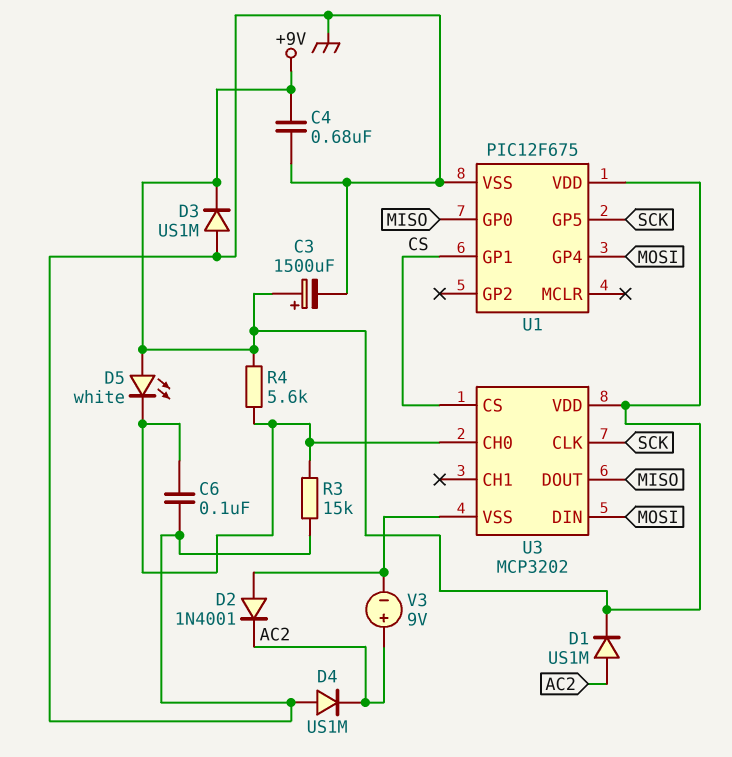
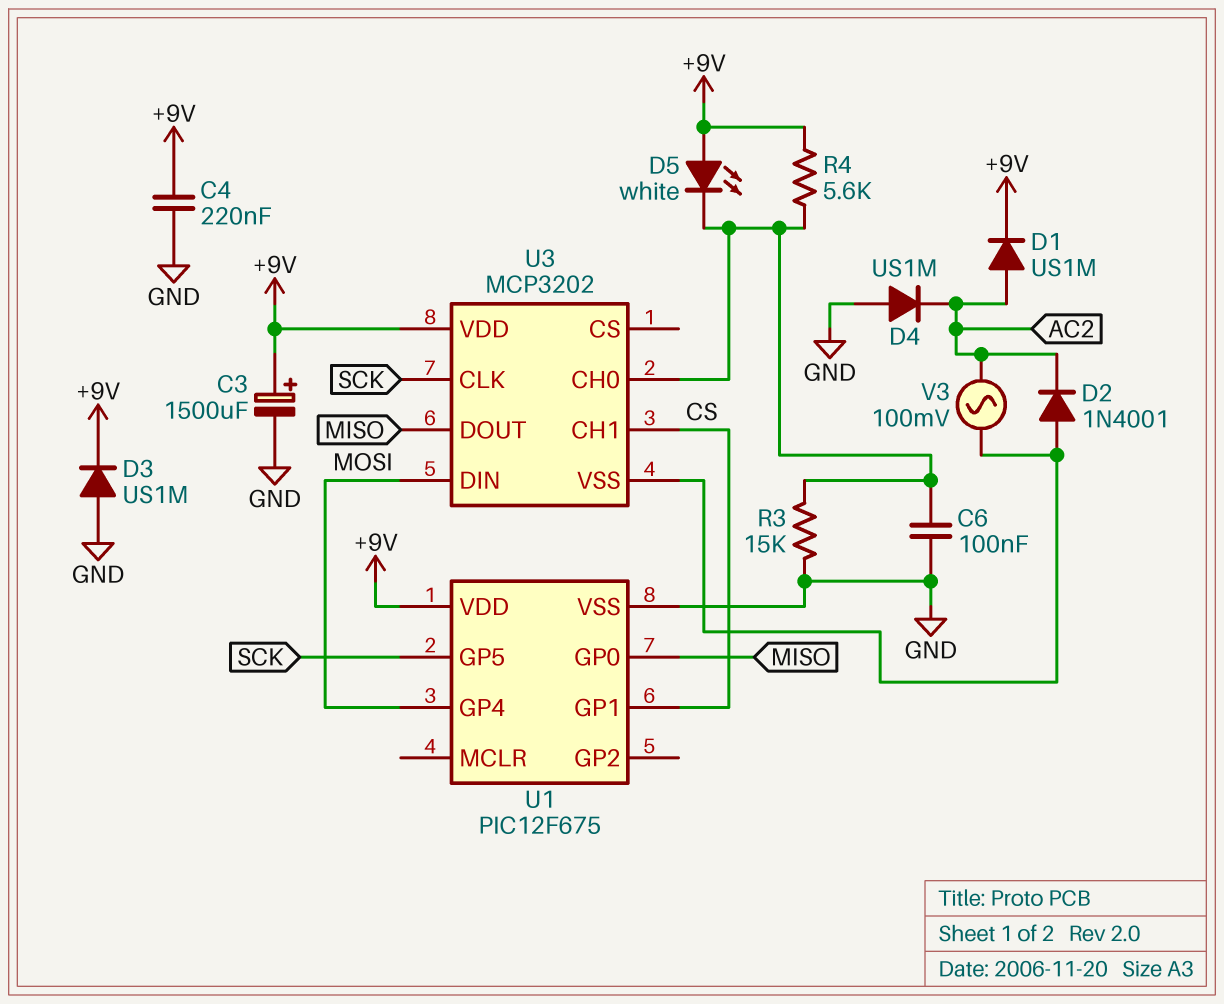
C4: 680nF (+9V, GND) -> 220nF (+9V, GND)
U3 pin CH1: none -> CS
U3 pin CS: CS -> none
V3: 9V (plus AC2, minus U3/VSS) -> AC 100mV (AC2, U3/VSS)

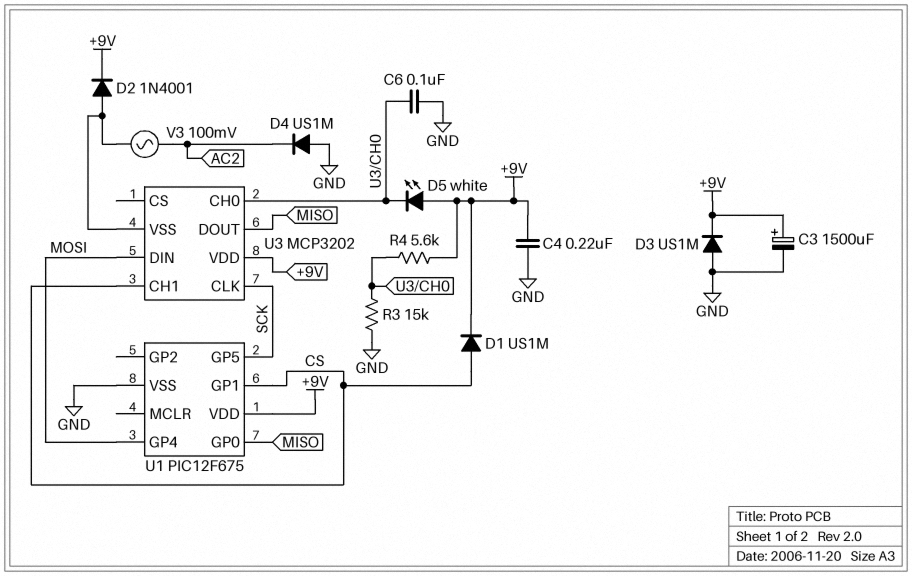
D1: diode US1M (A AC2, K +9V) -> diode US1M (A CS, K +9V)
D2: diode 1N4001 (A U3/VSS, K AC2) -> diode 1N4001 (A U3/VSS, K +9V)

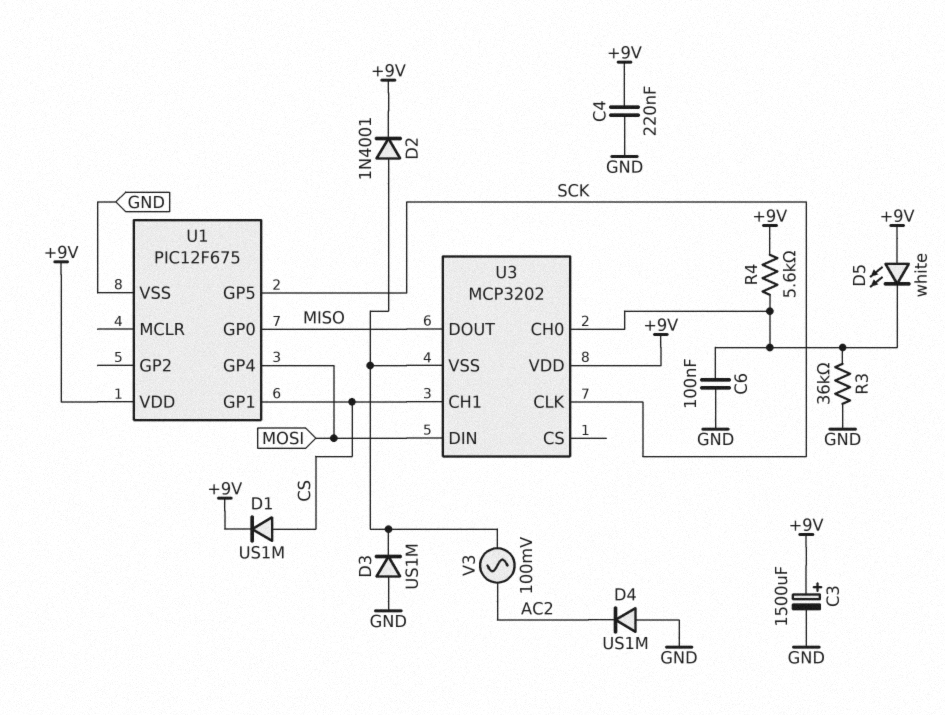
D3: diode US1M (A GND, K +9V) -> diode US1M (A GND, K U3/VSS)
R3: 15k (GND, U3/CH0) -> 36k (GND, U3/CH0)

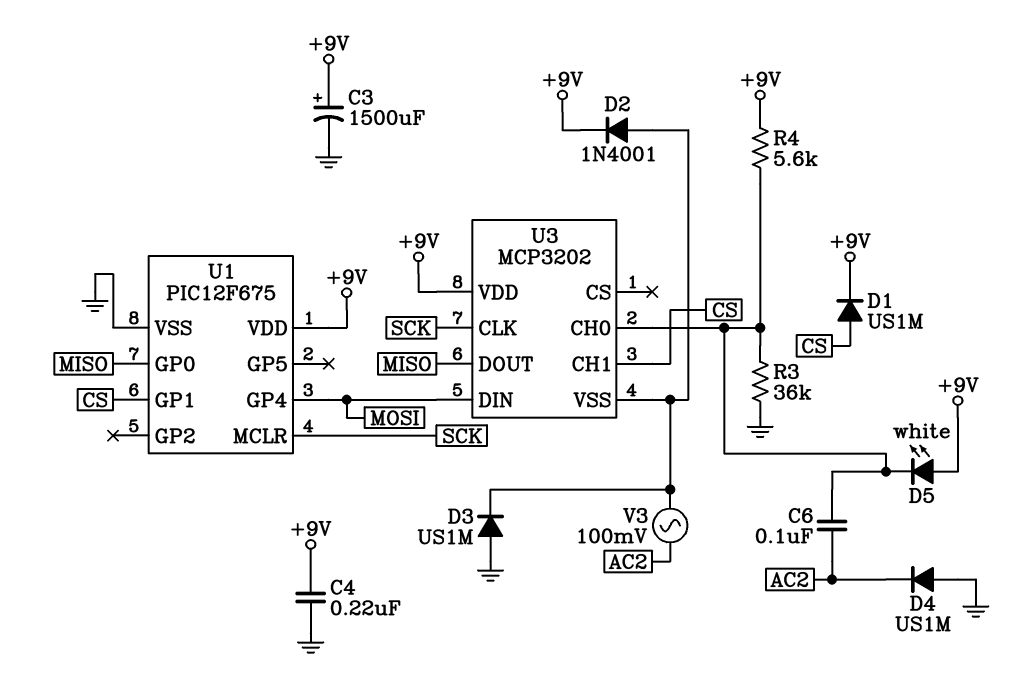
C6: 100nF (GND, U3/CH0) -> 100nF (AC2, U3/CH0)
U1 pin GP5: SCK -> none
U1 pin MCLR: none -> SCK

